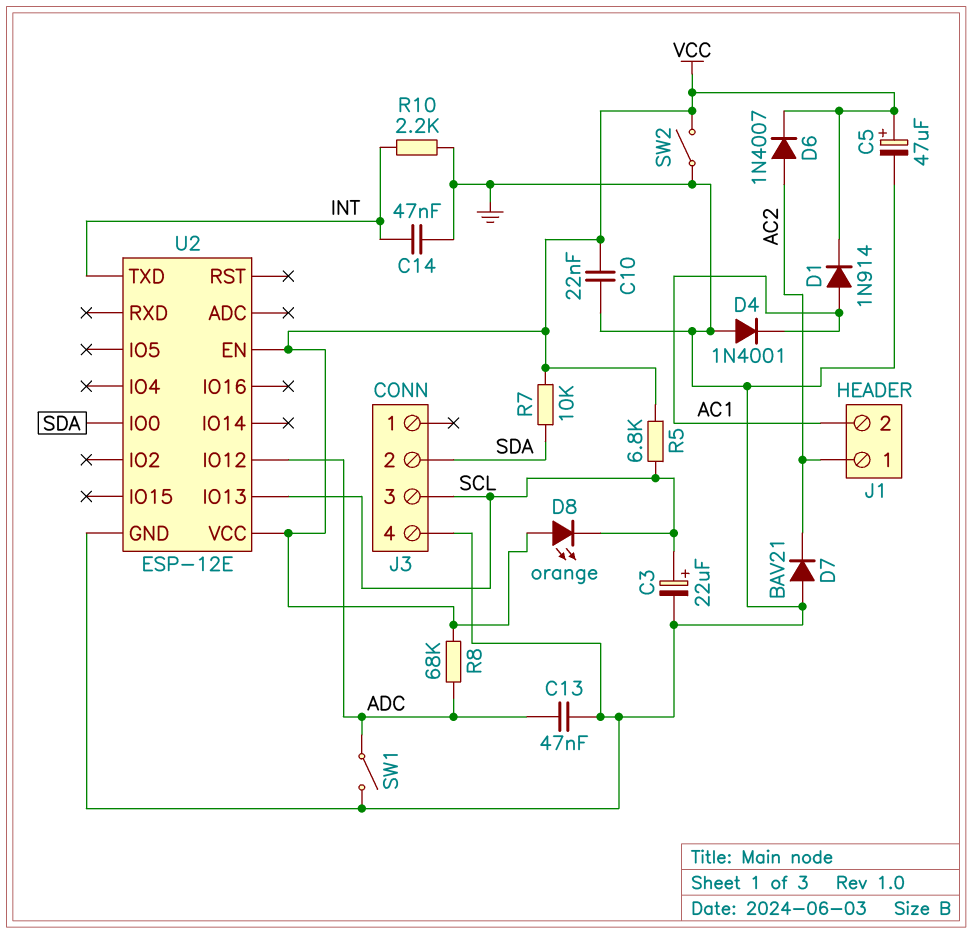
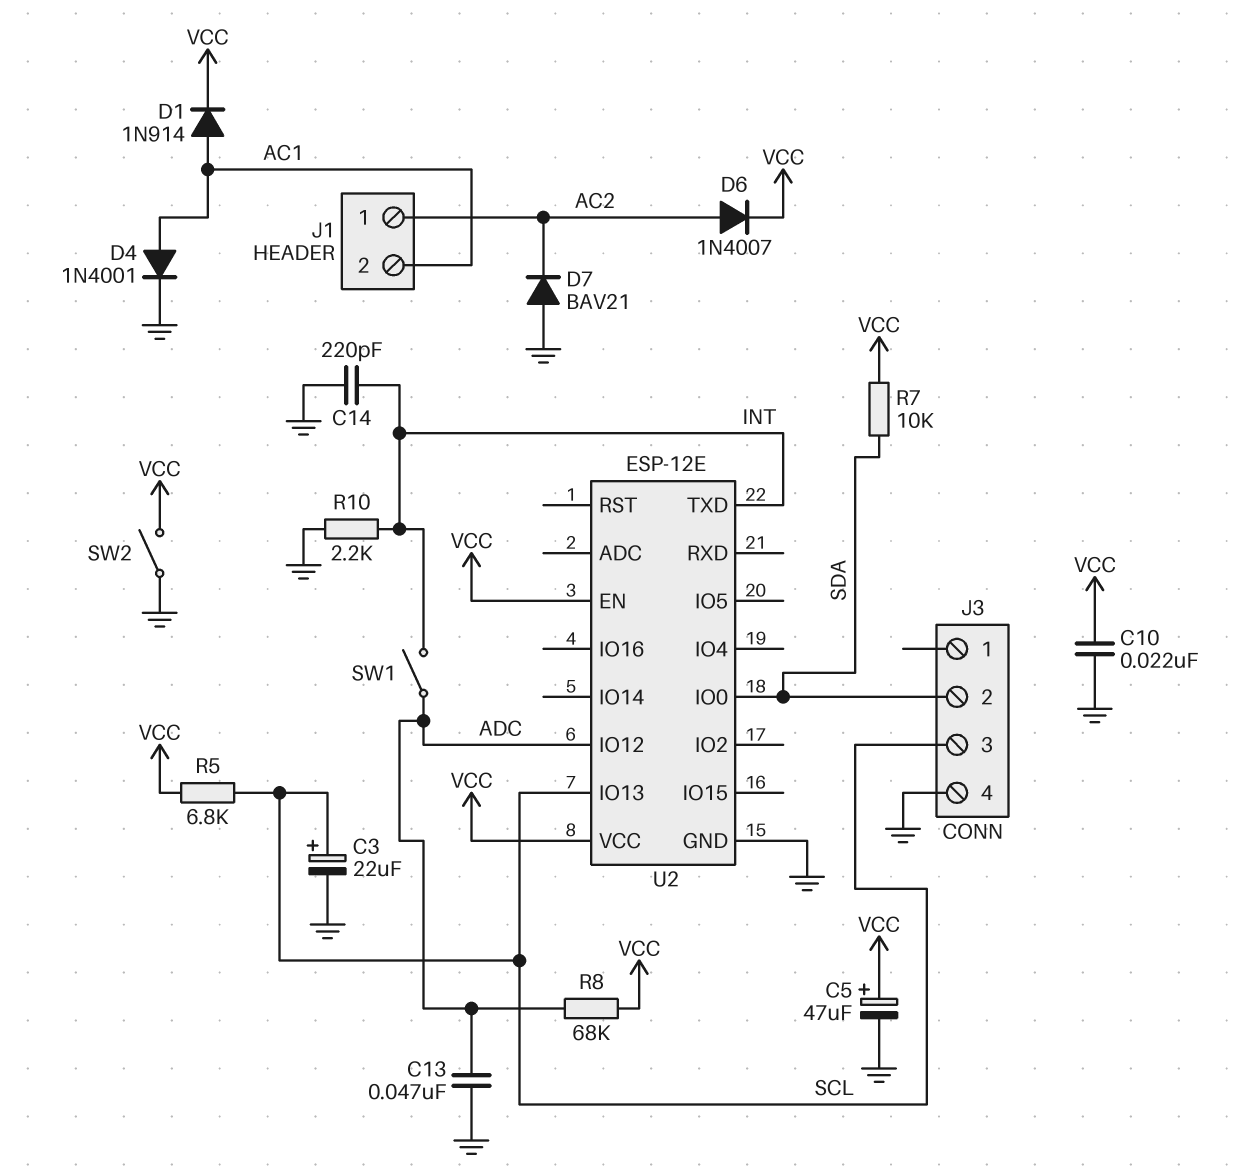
C14: 47nF (GND, INT) -> 220pF (GND, INT)
D4: diode 1N4001 (A GND, K AC1) -> diode 1N4001 (A AC1, K GND)
D8: LED orange (A VCC, K SCL) -> none
SW1: switch (ADC, GND) -> switch (ADC, INT)

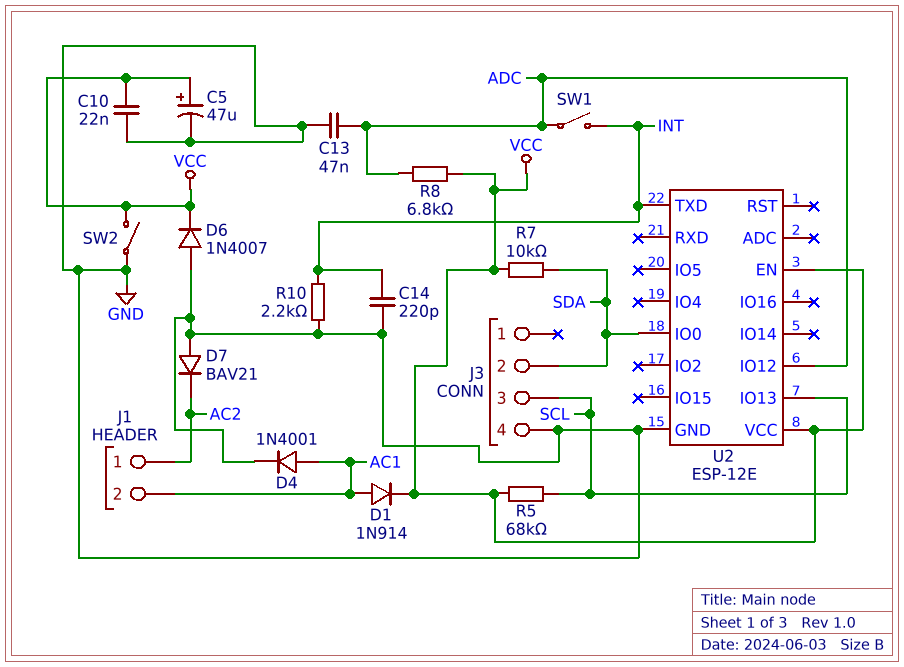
C3: 22uF (plus SCL, minus GND) -> none
D6: diode 1N4007 (A AC2, K VCC) -> diode 1N4007 (A GND, K VCC)
R5: 6.8k (SCL, VCC) -> 68k (SCL, VCC)
R8: 68k (ADC, VCC) -> 6.8k (ADC, VCC)

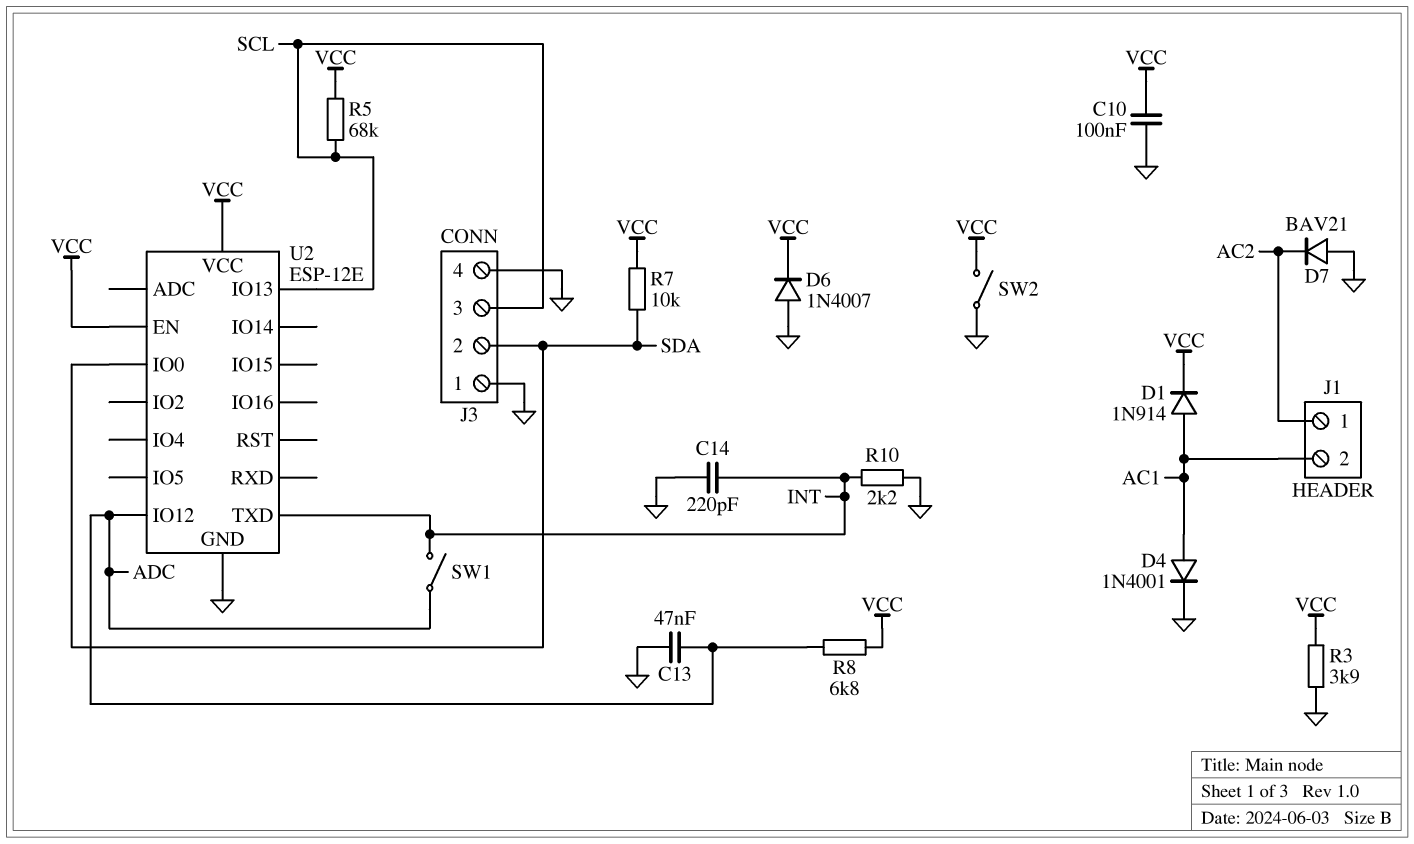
C5: 47uF (plus VCC, minus GND) -> none
C10: 22nF (GND, VCC) -> 100nF (GND, VCC)
J3 pin 1: none -> GND
R3: none -> 3.9k (GND, VCC)

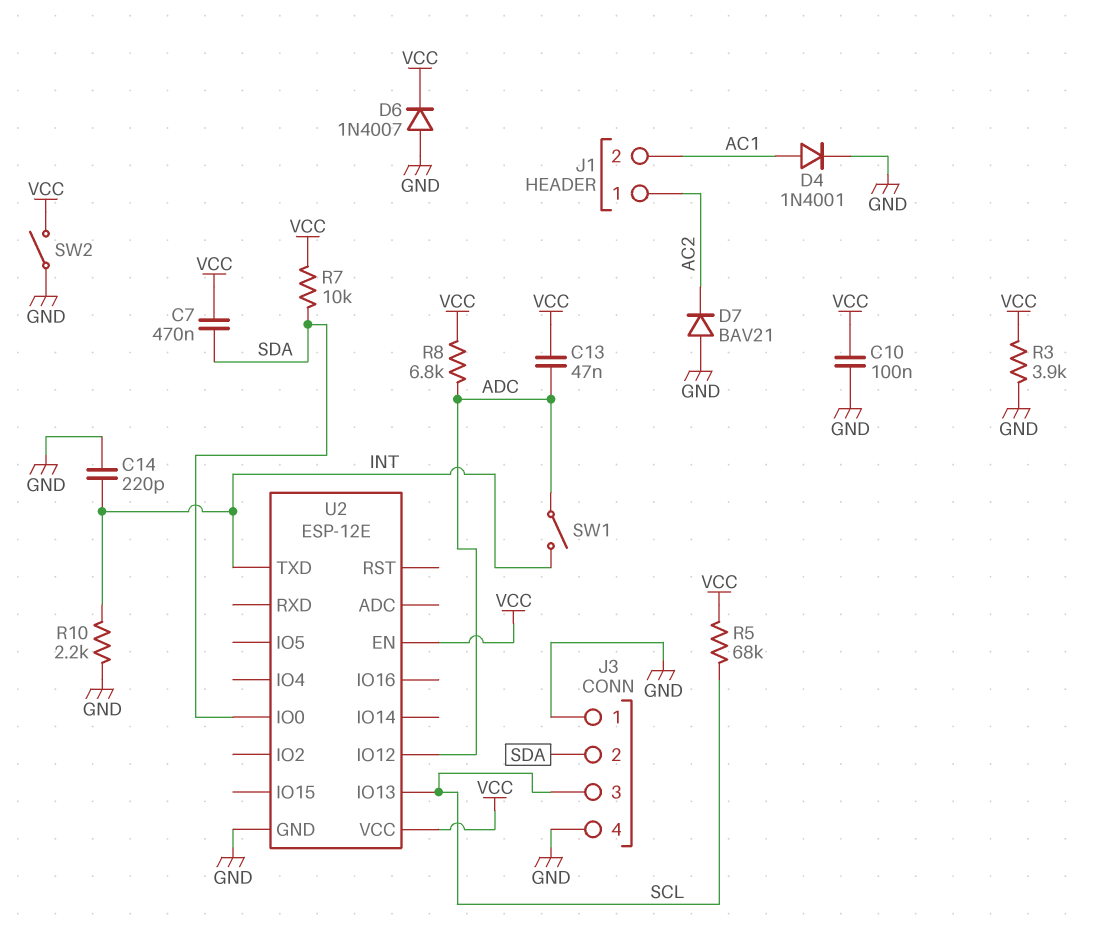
C7: none -> 470nF (SDA, VCC)
C13: 47nF (ADC, GND) -> 47nF (ADC, VCC)
D1: diode 1N914 (A AC1, K VCC) -> none

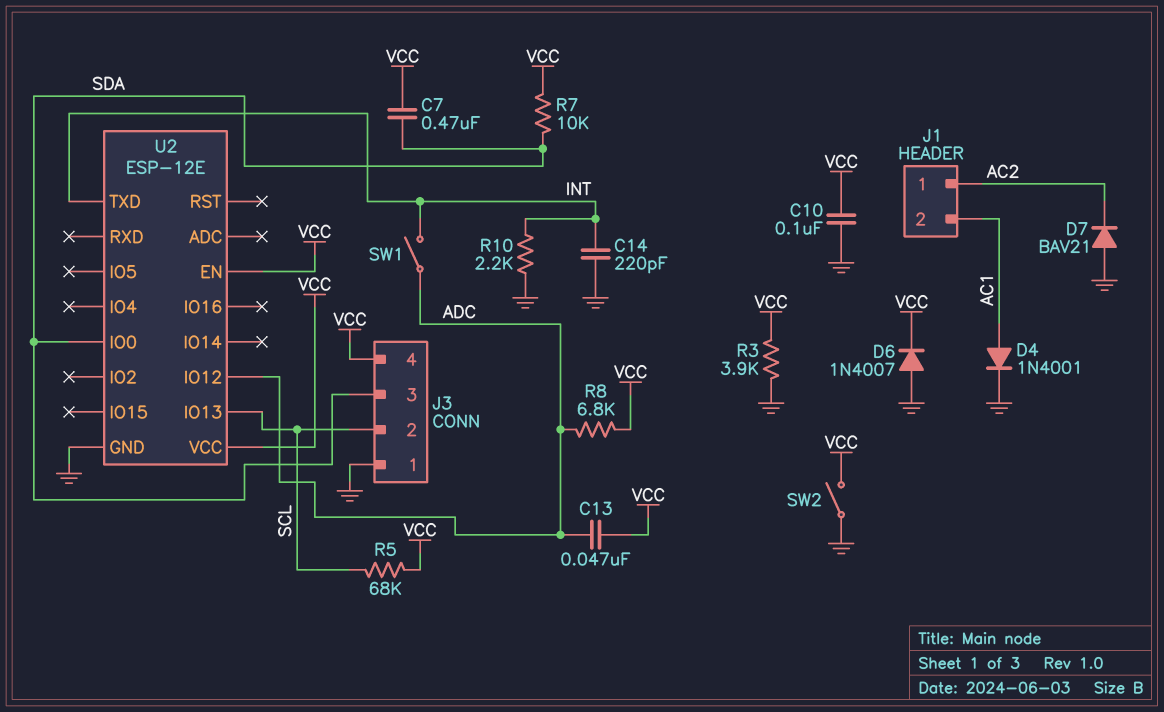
J3 pin 2: SDA -> SCL
J3 pin 3: SCL -> SDA
J3 pin 4: GND -> VCC

